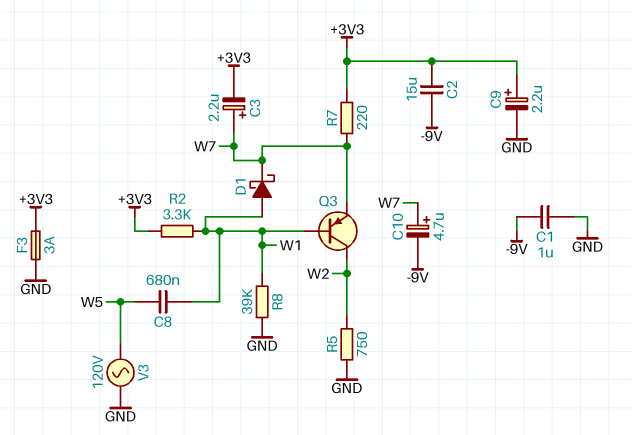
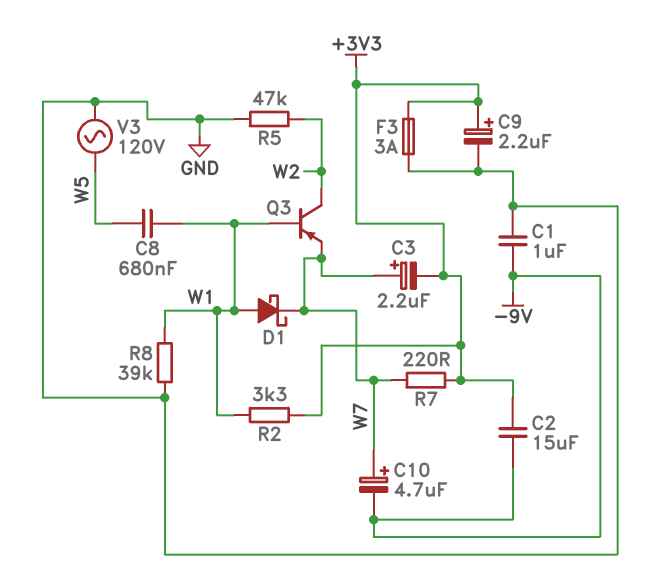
R5: 750 (GND, W2) -> 47k (GND, W2)

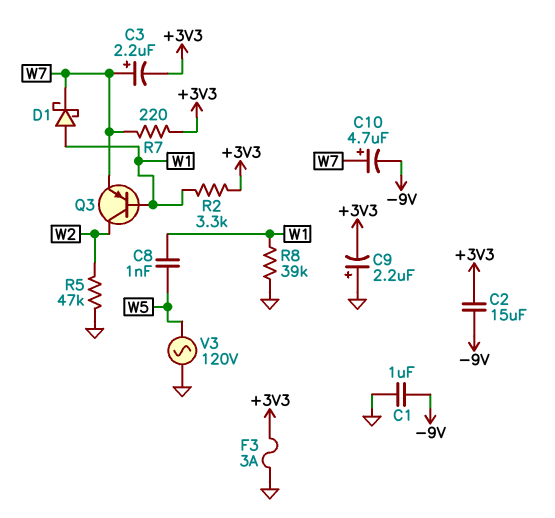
C8: 680nF (W1, W5) -> 1nF (W1, W5)
C9: 2.2uF (plus +3V3, minus GND) -> 2.2uF (plus GND, minus +3V3)

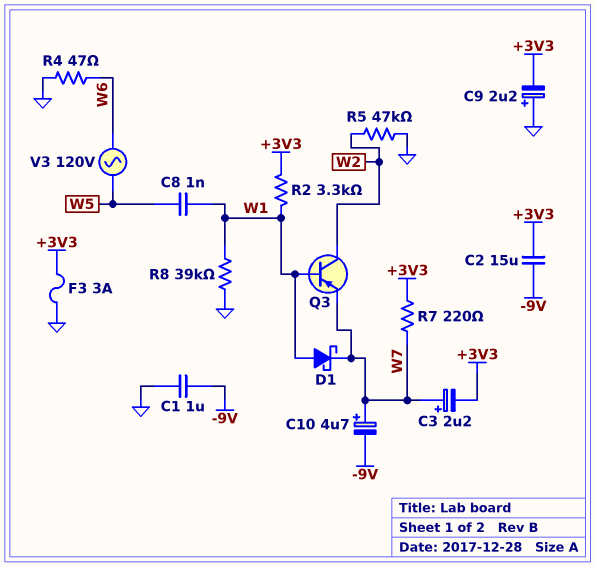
R4: none -> 47 (GND, W6)
V3: AC 120V (GND, W5) -> AC 120V (W5, W6)

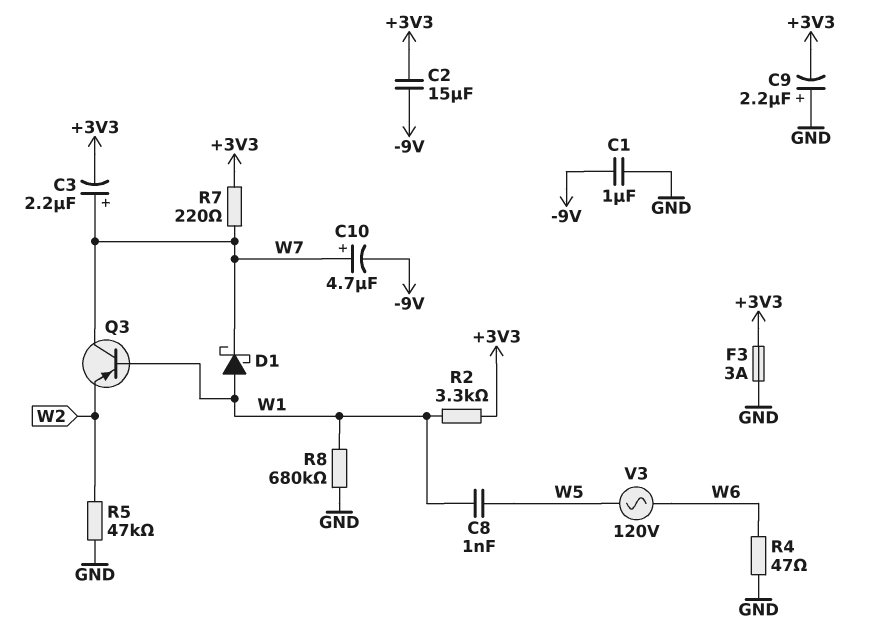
Q3: PNP (B W1, C W2, E W7) -> PNP (B W1, C W7, E W2)
R8: 39k (GND, W1) -> 680k (GND, W1)

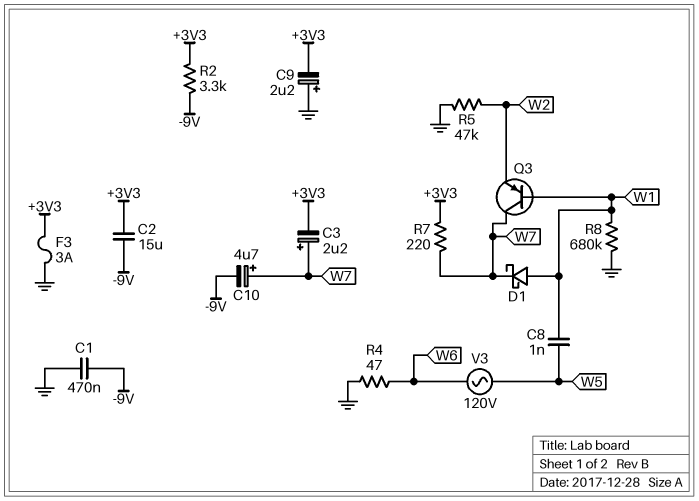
C1: 1uF (-9V, GND) -> 470nF (-9V, GND)
R2: 3.3k (+3V3, W1) -> 3.3k (+3V3, -9V)

